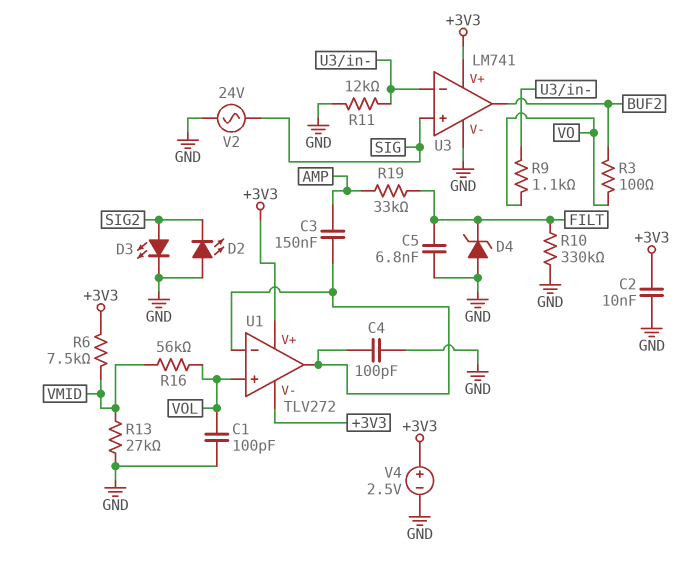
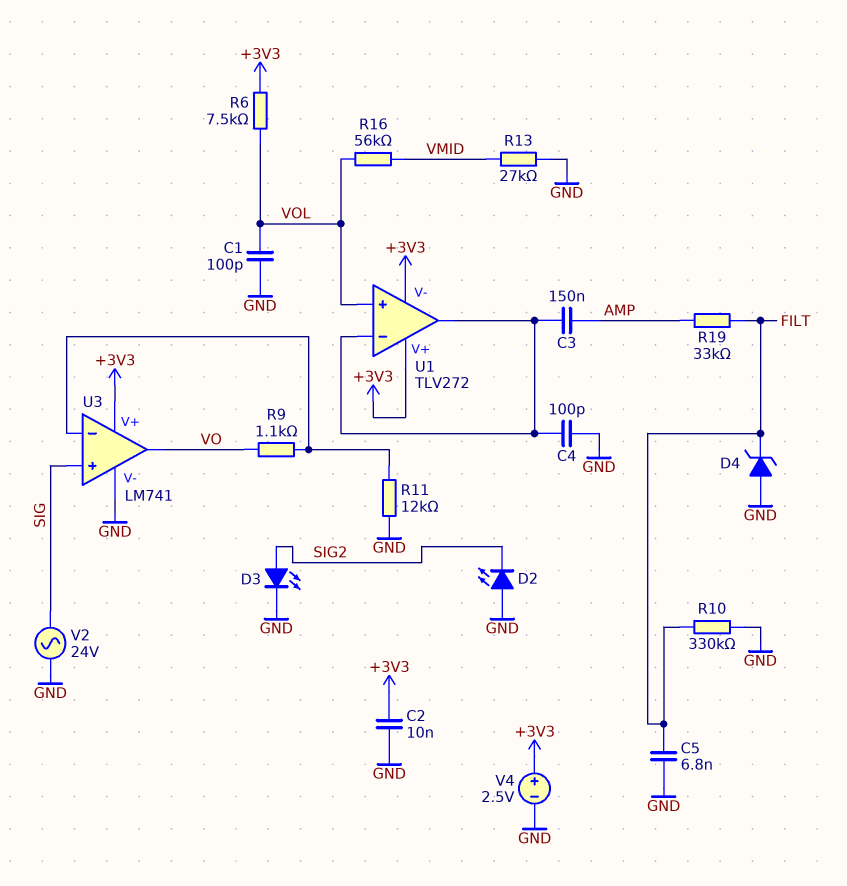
R3: 100 (BUF2, VO) -> none
R6: 7.5k (+3V3, VMID) -> 7.5k (+3V3, VOL)
U3 pin out: BUF2 -> VO

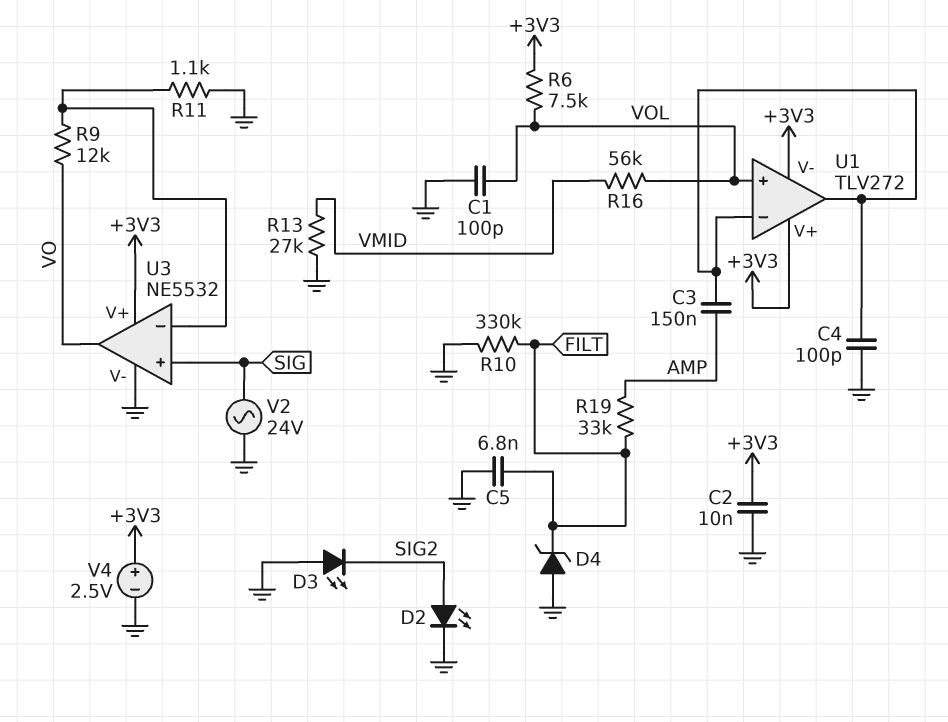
D2: LED (A GND, K SIG2) -> LED (A SIG2, K GND)
D3: LED (A SIG2, K GND) -> LED (A GND, K SIG2)
R9: 1.1k (U3/in-, VO) -> 12k (U3/in-, VO)
R11: 12k (GND, U3/in-) -> 1.1k (GND, U3/in-)
U3: LM741 -> NE5532

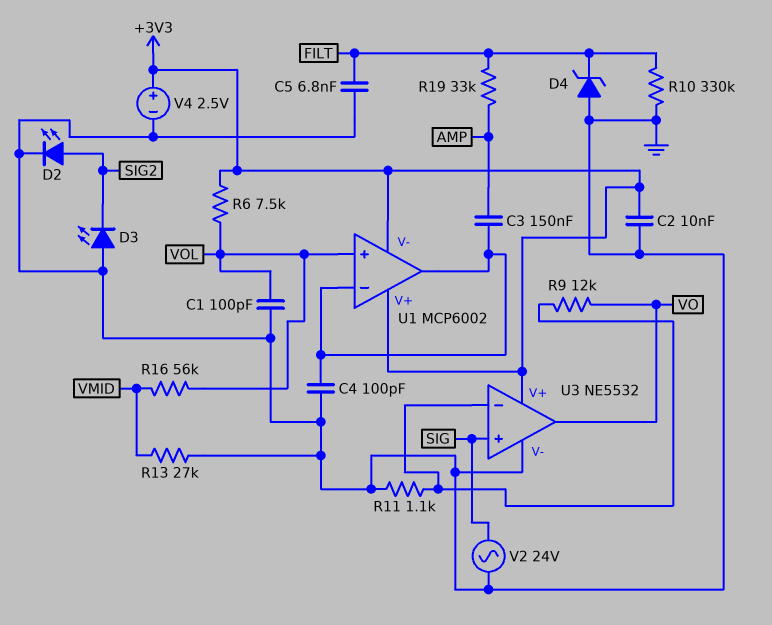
U1: TLV272 -> MCP6002

